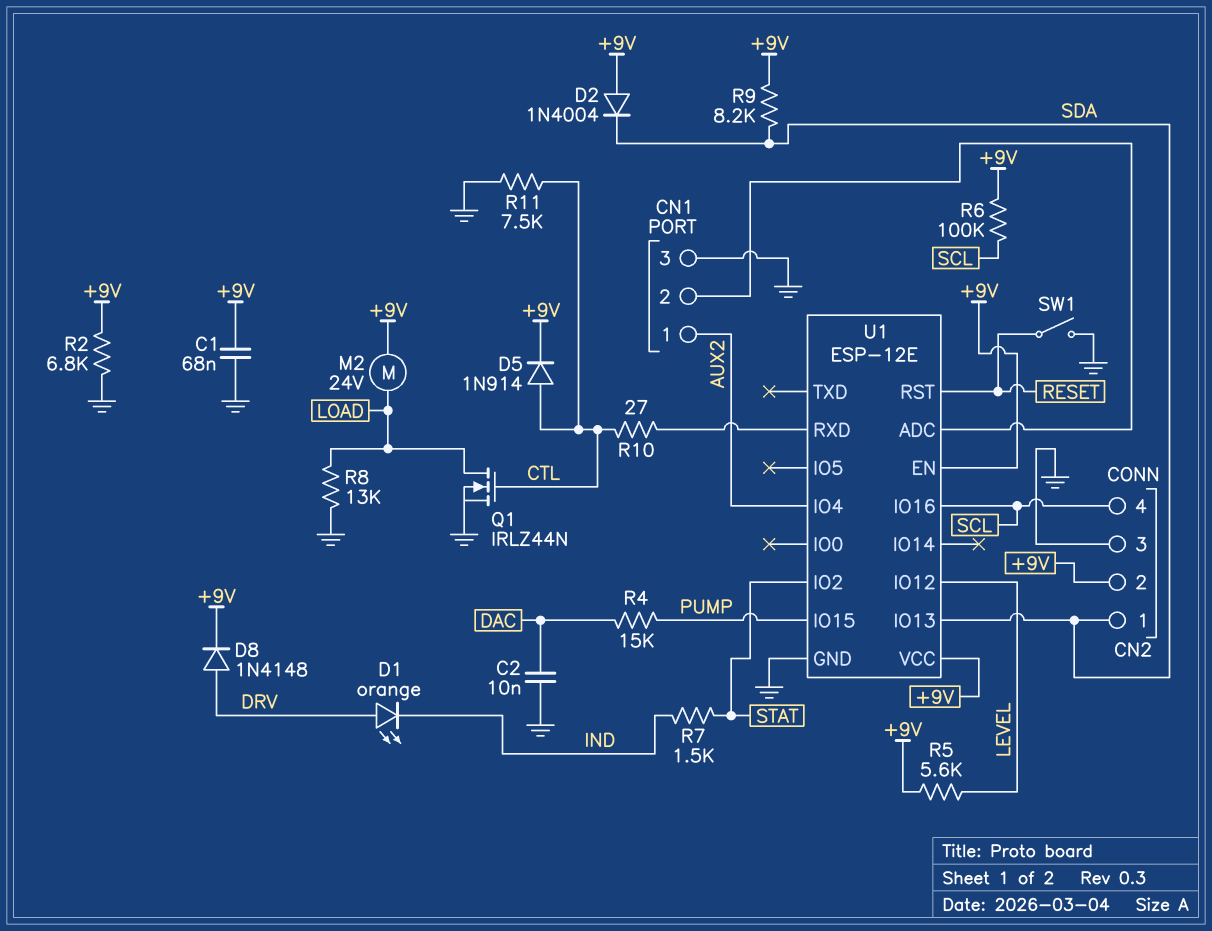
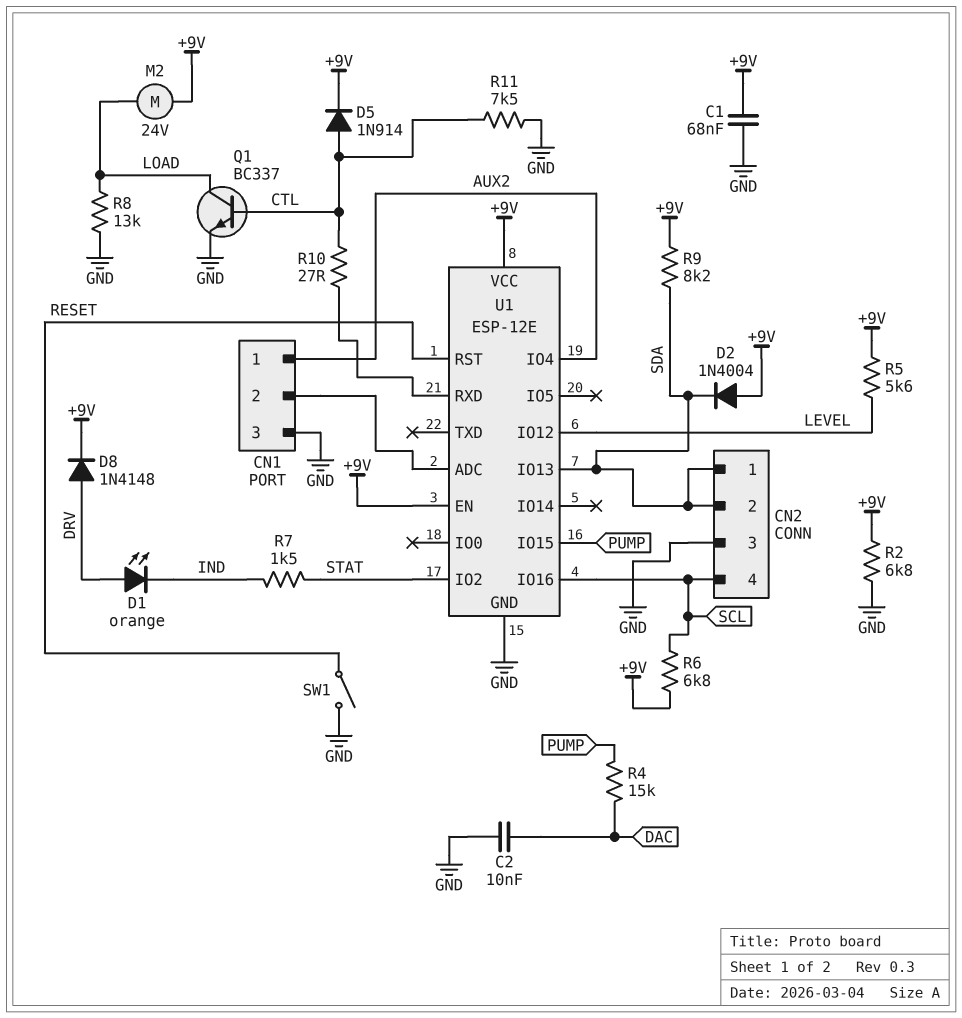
CN2 pin 2: +9V -> SDA
Q1: NMOS IRLZ44N (G CTL, D LOAD, S GND) -> NPN BC337 (B CTL, C LOAD, E GND)
R6: 100k (+9V, SCL) -> 6.8k (+9V, SCL)

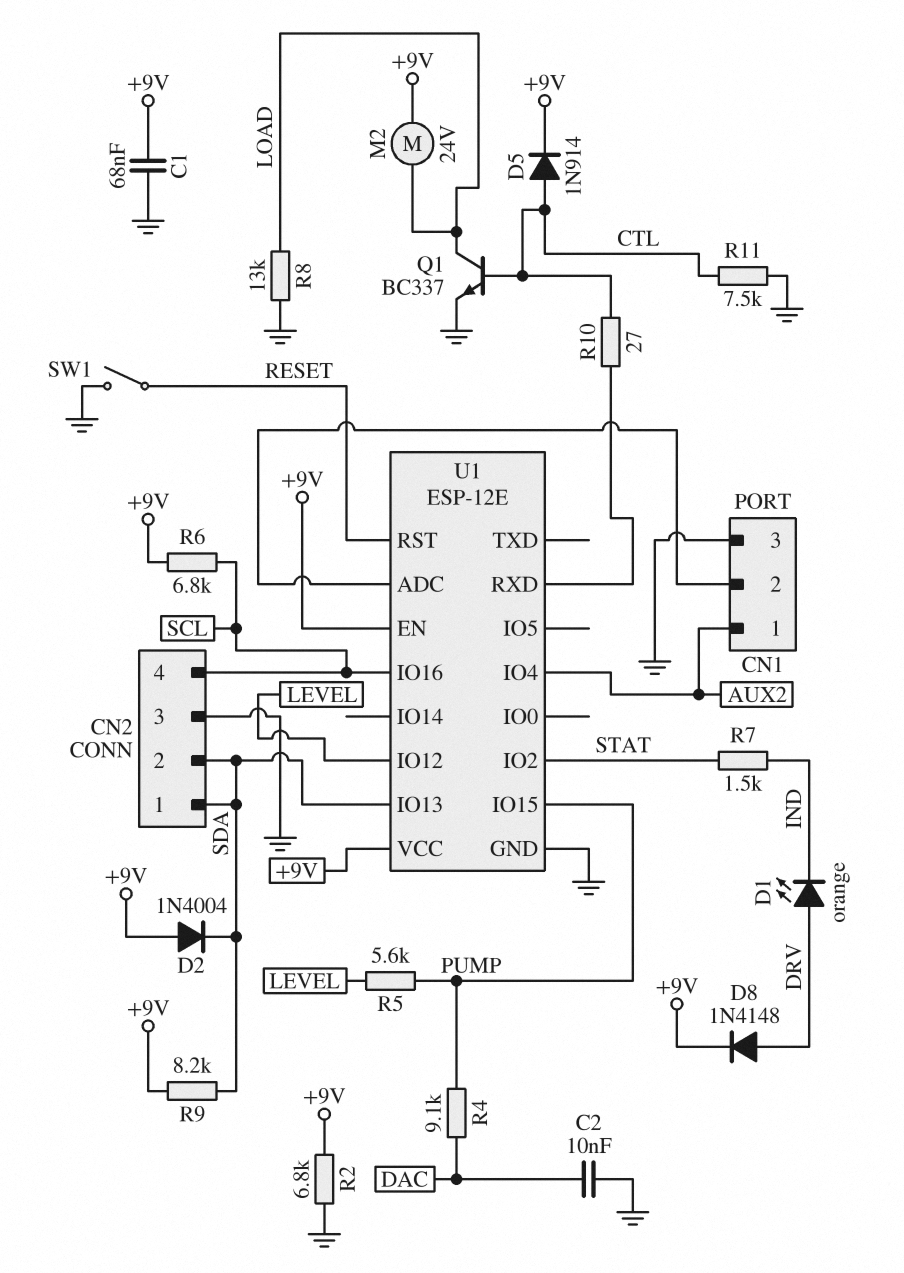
R4: 15k (DAC, PUMP) -> 9.1k (DAC, PUMP)
R5: 5.6k (+9V, LEVEL) -> 5.6k (LEVEL, PUMP)

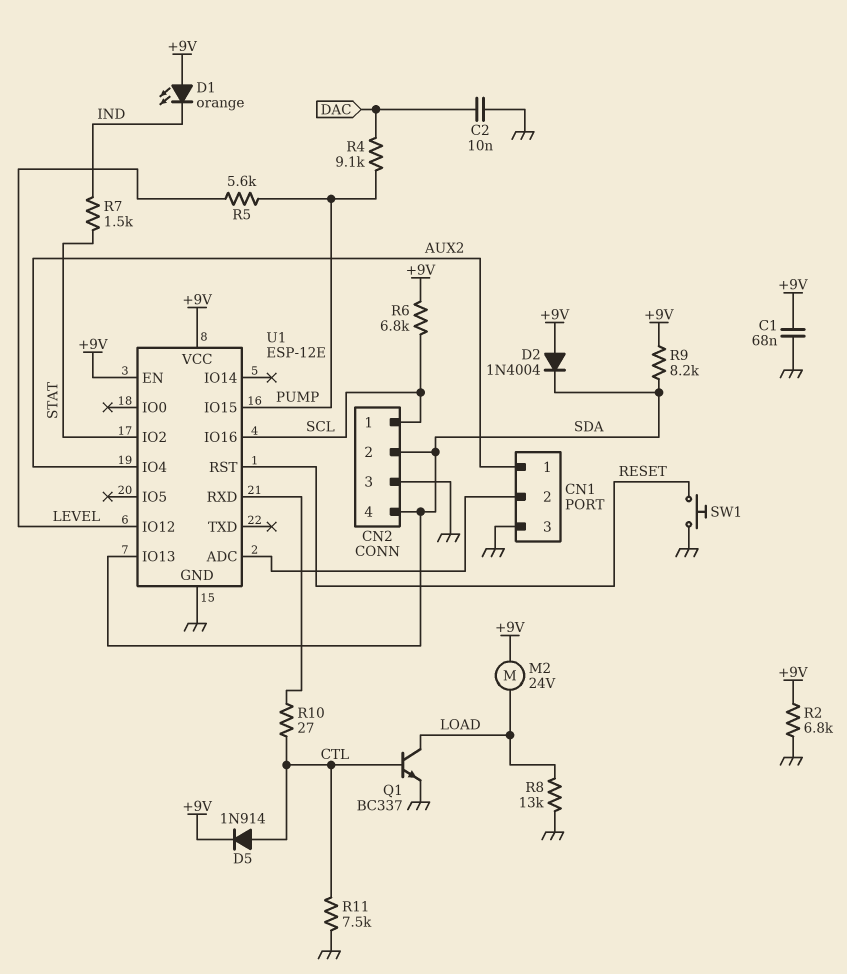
CN2 pin 1: SDA -> SCL
CN2 pin 4: SCL -> SDA
D1: LED orange (A DRV, K IND) -> LED orange (A +9V, K IND)
D8: diode 1N4148 (A DRV, K +9V) -> none
SW1: switch (GND, RESET) -> button (GND, RESET)

